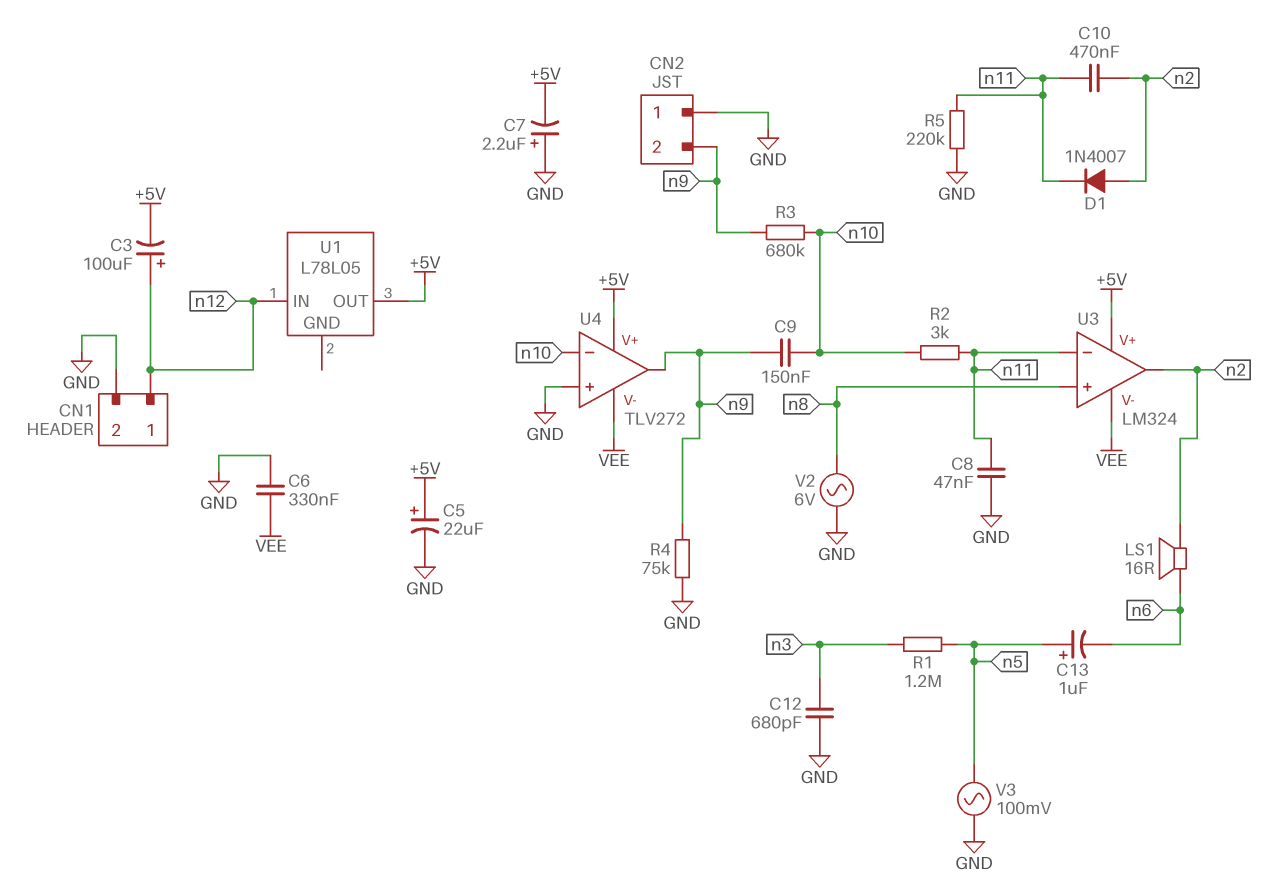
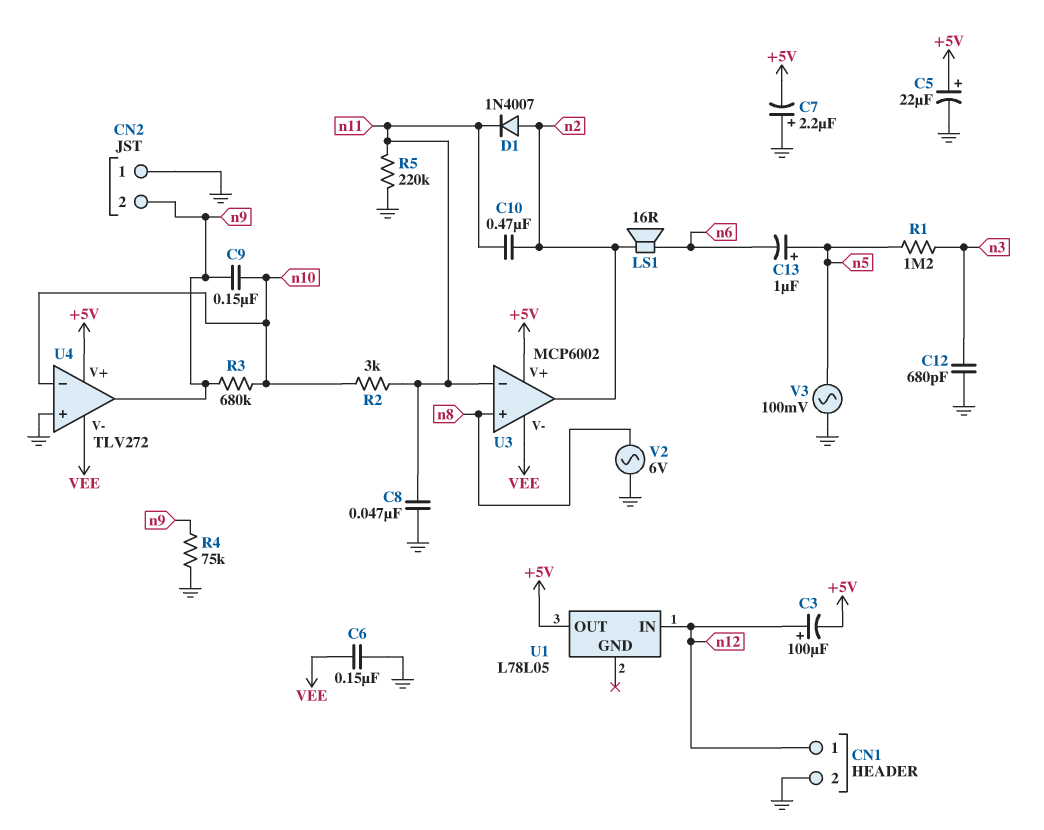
C6: 330nF (GND, VEE) -> 150nF (GND, VEE)
U3: LM324 -> MCP6002

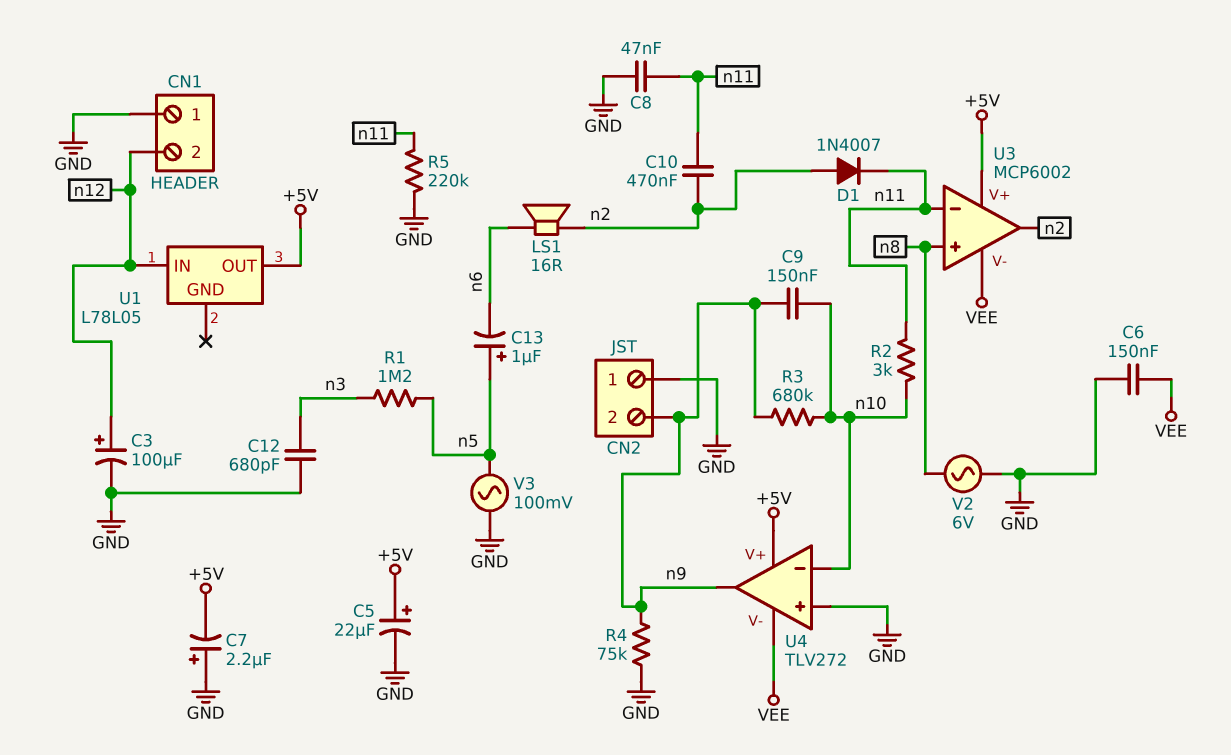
C3: 100uF (plus n12, minus +5V) -> 100uF (plus n12, minus GND)
CN1 pin 1: n12 -> GND
CN1 pin 2: GND -> n12

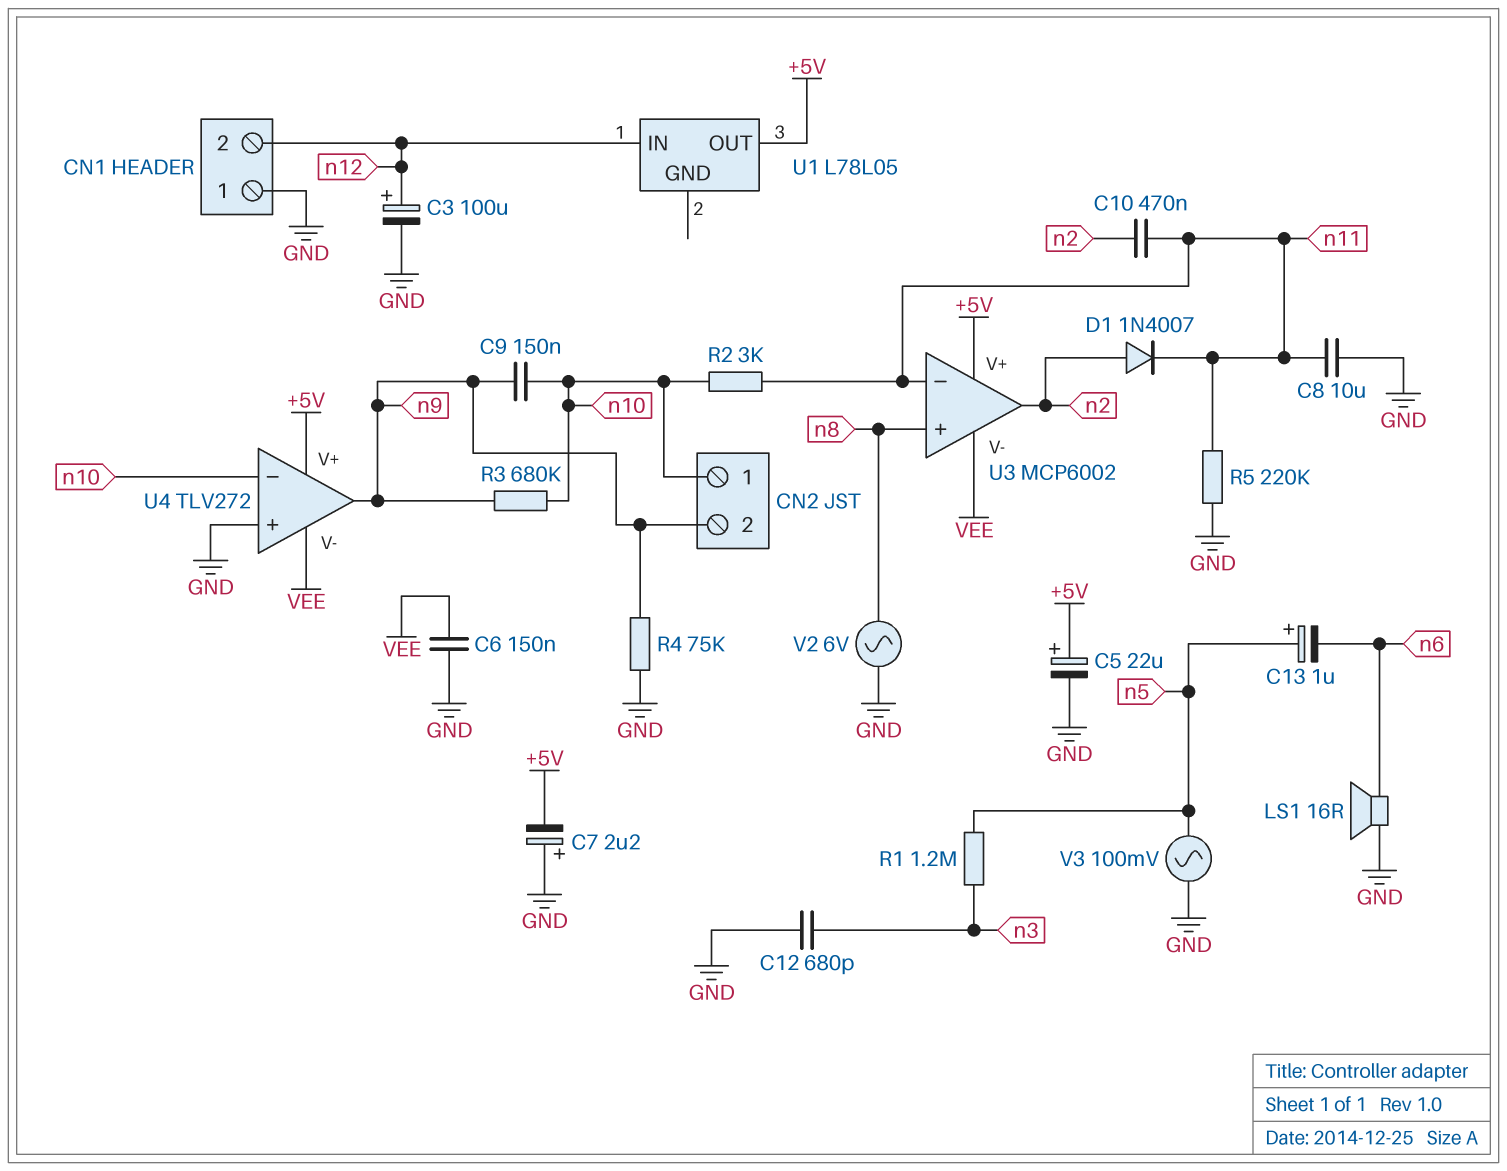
C8: 47nF (GND, n11) -> 10uF (GND, n11)
CN2 pin 1: GND -> n10
LS1: speaker 16R (n2, n6) -> speaker 16R (GND, n6)

